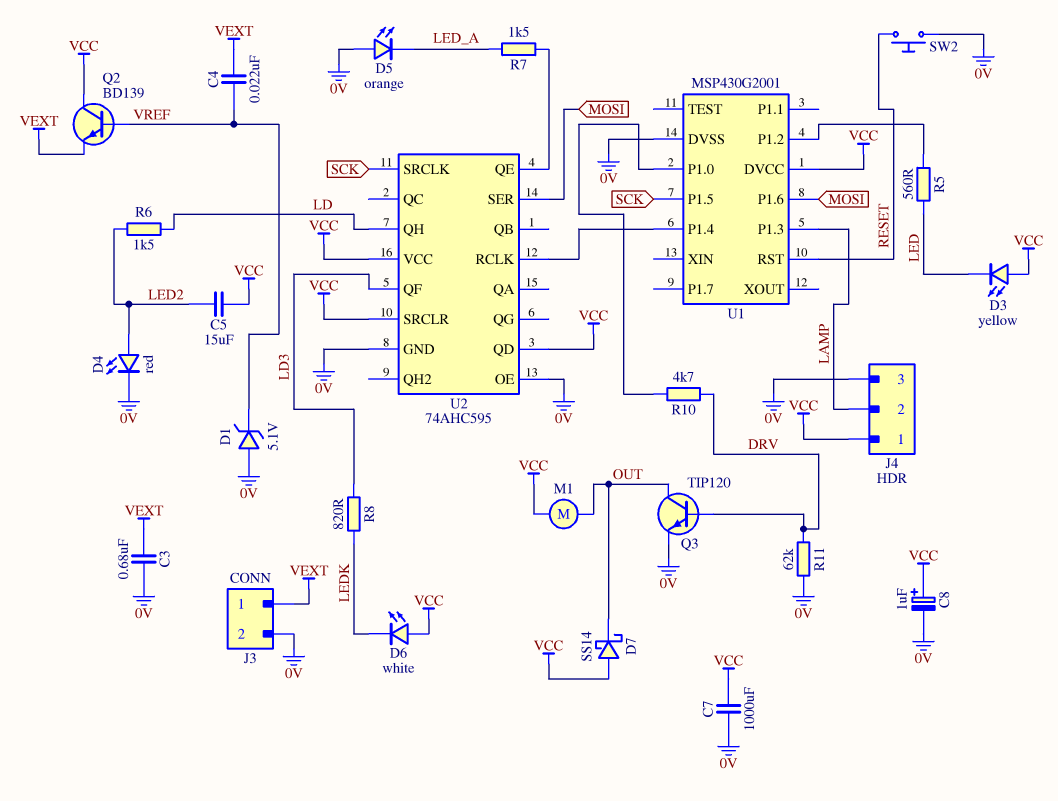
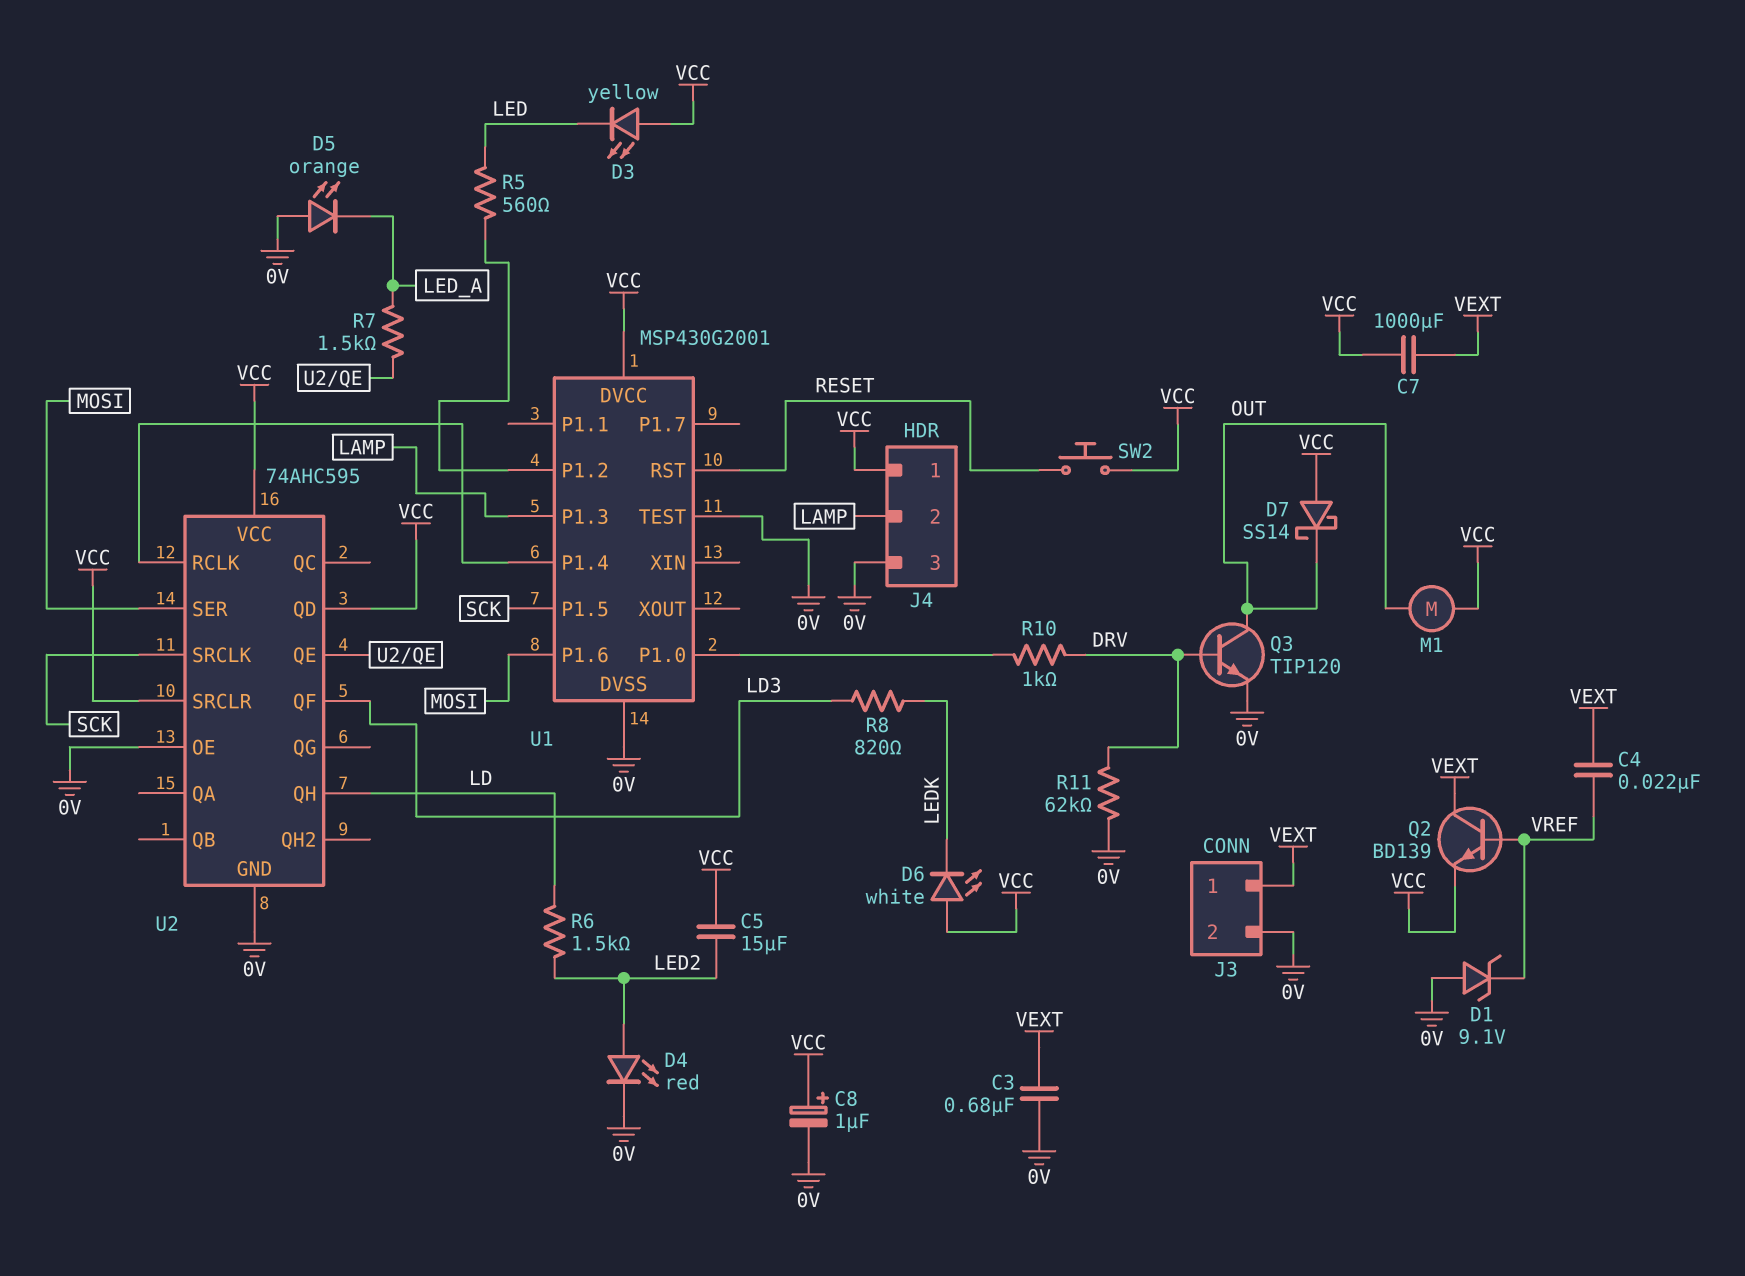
C7: 1000uF (0V, VCC) -> 1000uF (VCC, VEXT)
D1: zener 5.1V (A 0V, K VREF) -> zener 9.1V (A 0V, K VREF)
Q2: NPN BD139 (B VREF, C VCC, E VEXT) -> NPN BD139 (B VREF, C VEXT, E VCC)
R10: 4.7k (DRV, U1/P1.0) -> 1k (DRV, U1/P1.0)
SW2: button (0V, RESET) -> button (RESET, VCC)
U1 pin TEST: none -> 0V

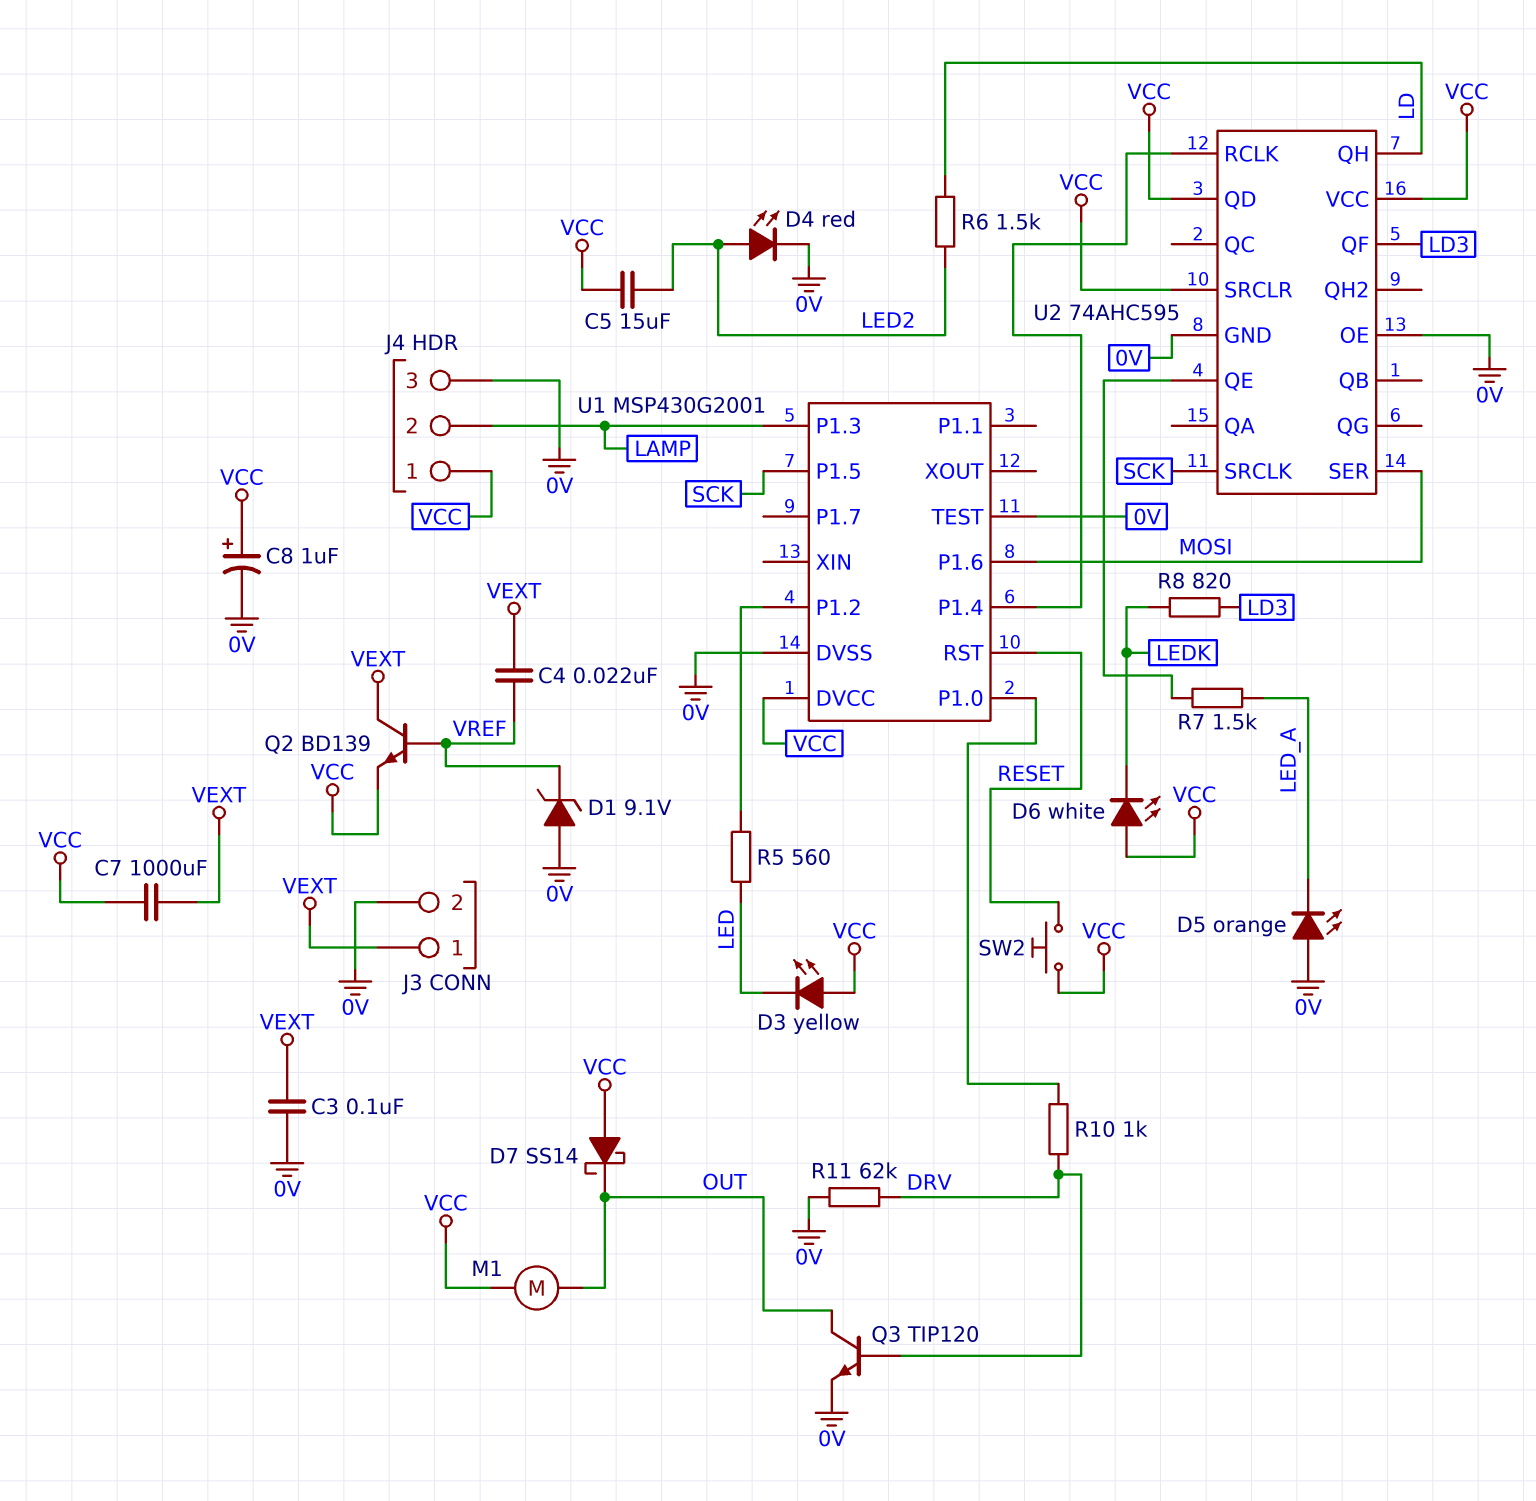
C3: 680nF (0V, VEXT) -> 100nF (0V, VEXT)

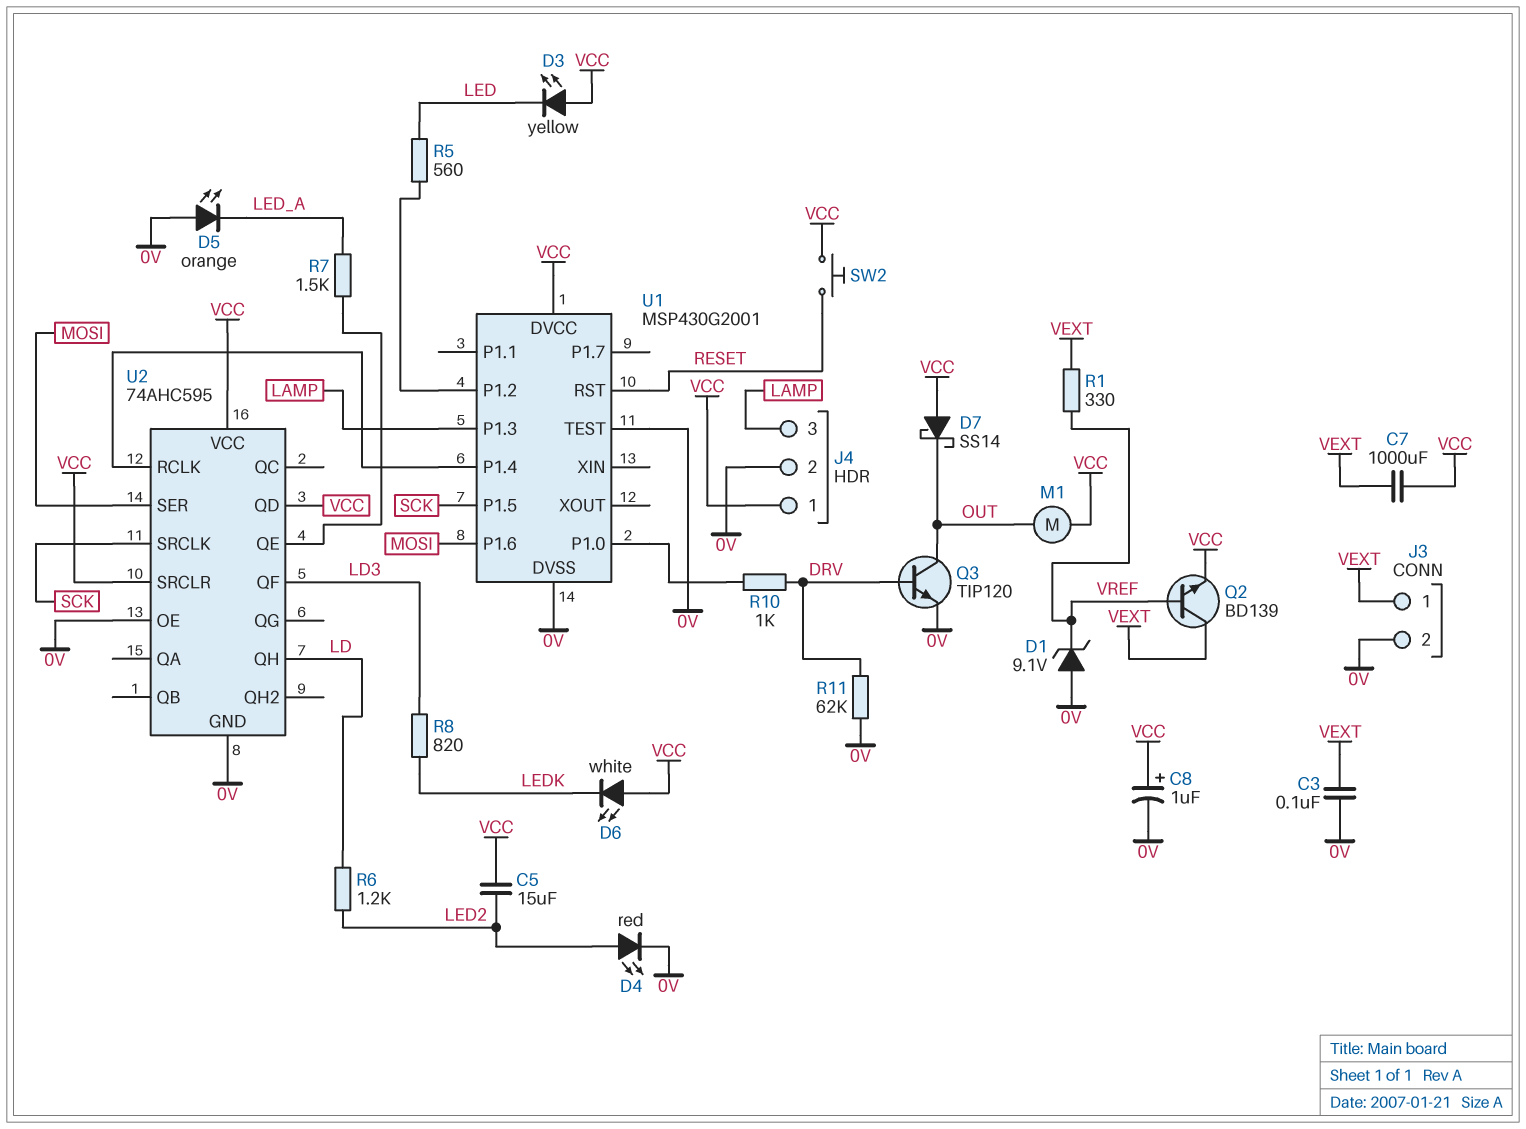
C4: 22nF (VEXT, VREF) -> none
J4 pin 2: LAMP -> 0V
J4 pin 3: 0V -> LAMP
R1: none -> 330 (VEXT, VREF)
R6: 1.5k (LD, LED2) -> 1.2k (LD, LED2)

